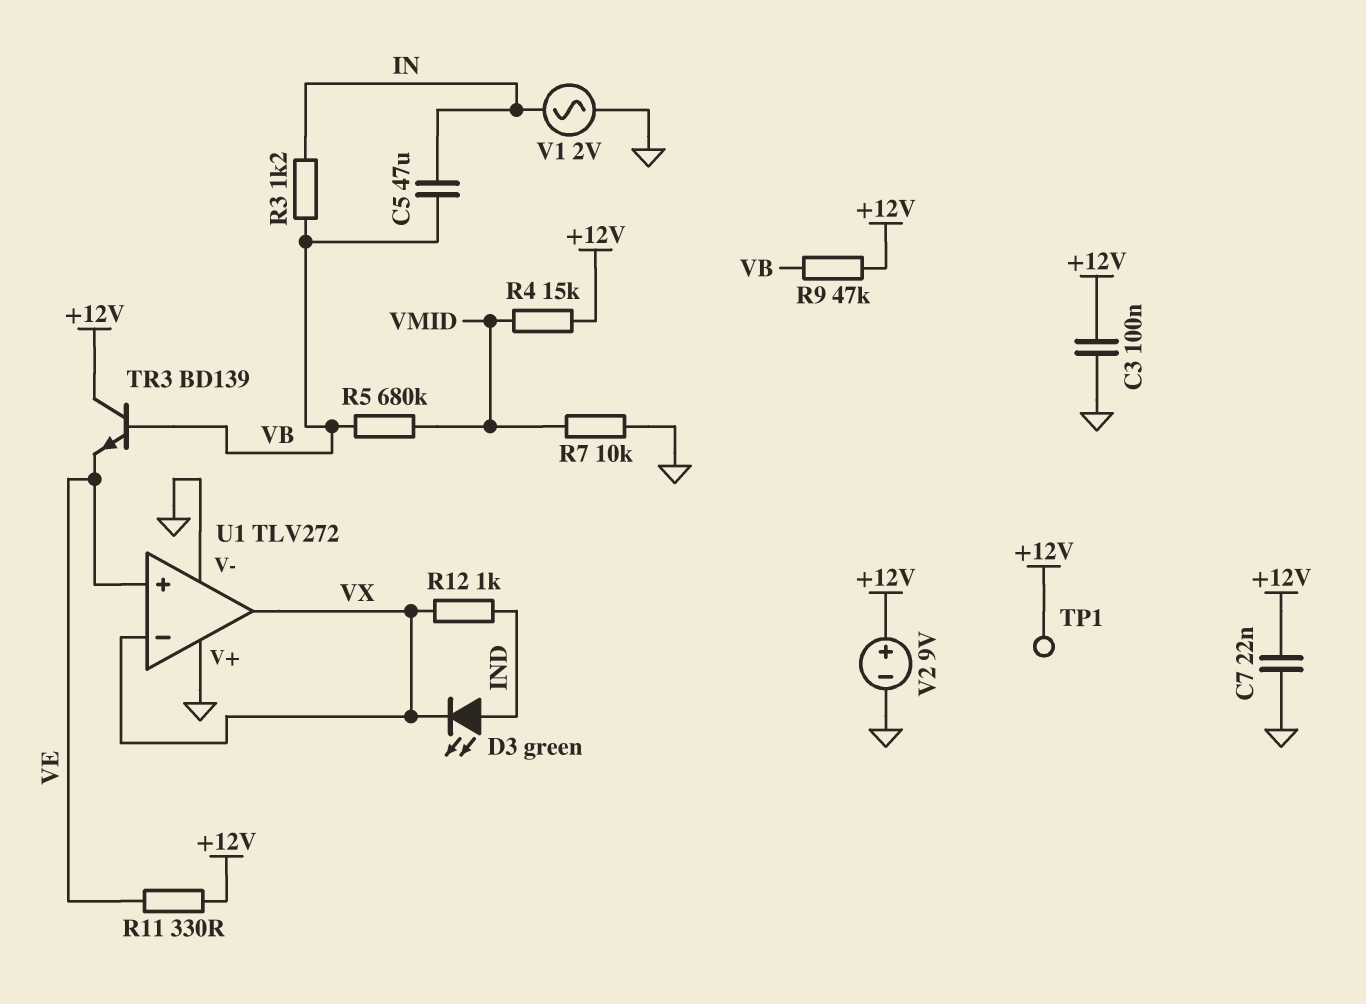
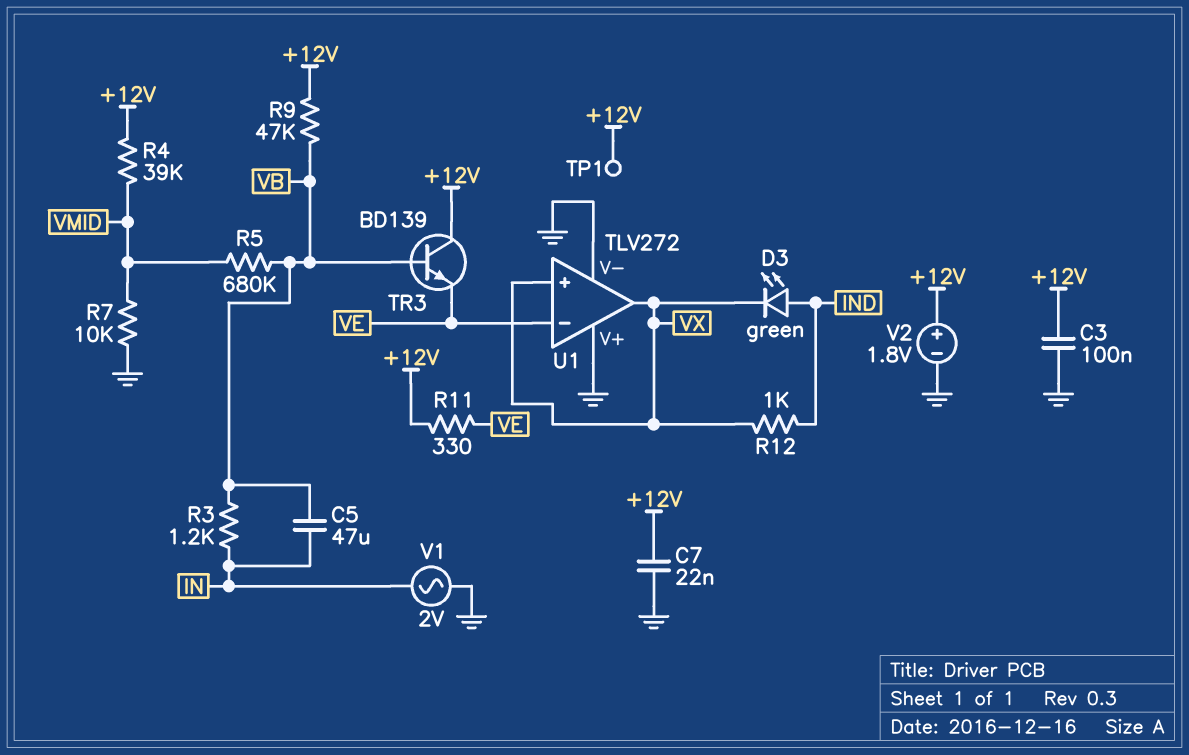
R4: 15k (+12V, VMID) -> 39k (+12V, VMID)
U1 pin in+: VE -> VX
U1 pin in-: VX -> VE
V2: 9V (plus +12V, minus GND) -> 1.8V (plus +12V, minus GND)

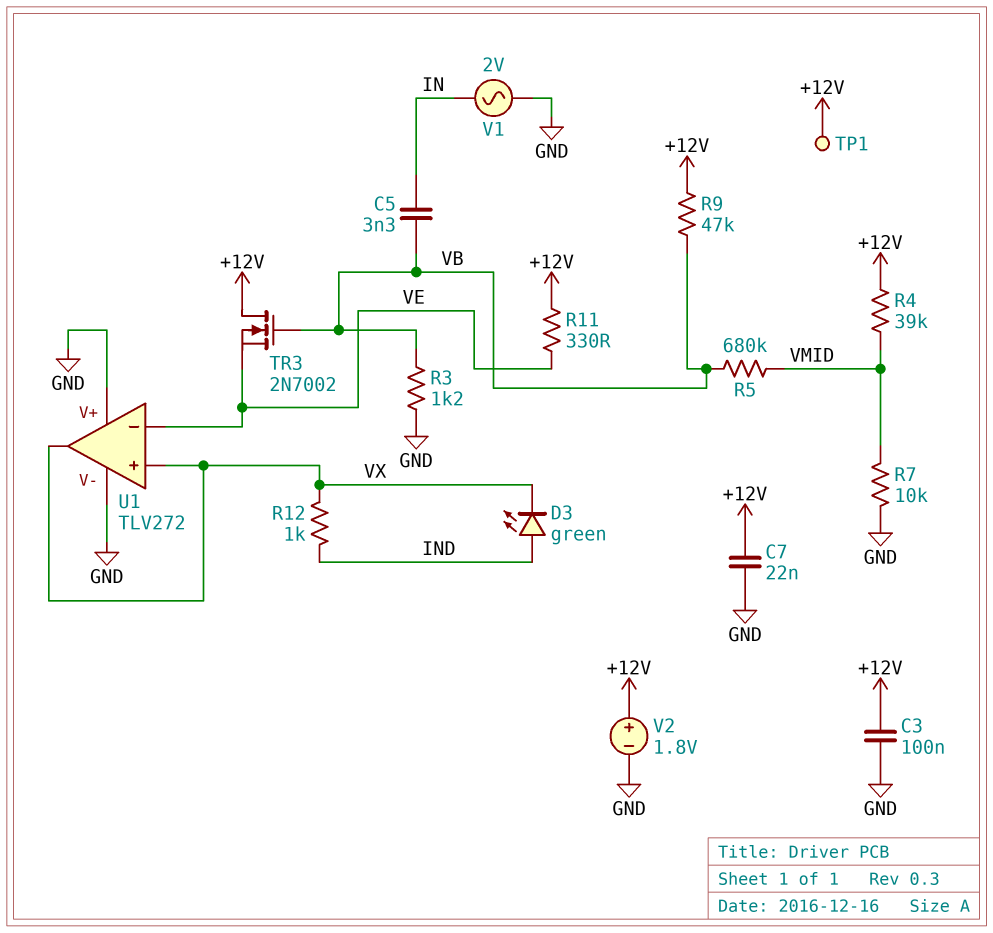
C5: 47uF (IN, VB) -> 3.3nF (IN, VB)
R3: 1.2k (IN, VB) -> 1.2k (GND, VB)
TR3: NPN BD139 (B VB, C +12V, E VE) -> NMOS 2N7002 (G VB, D +12V, S VE)

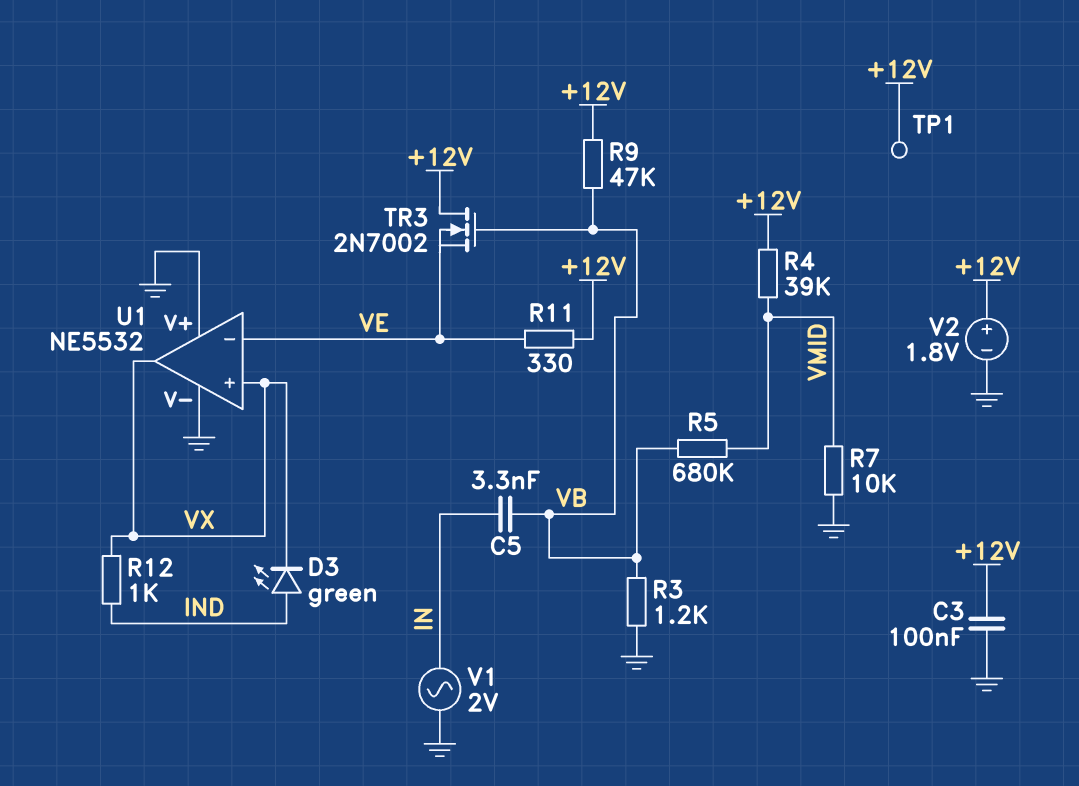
C7: 22nF (+12V, GND) -> none
U1: TLV272 -> NE5532

